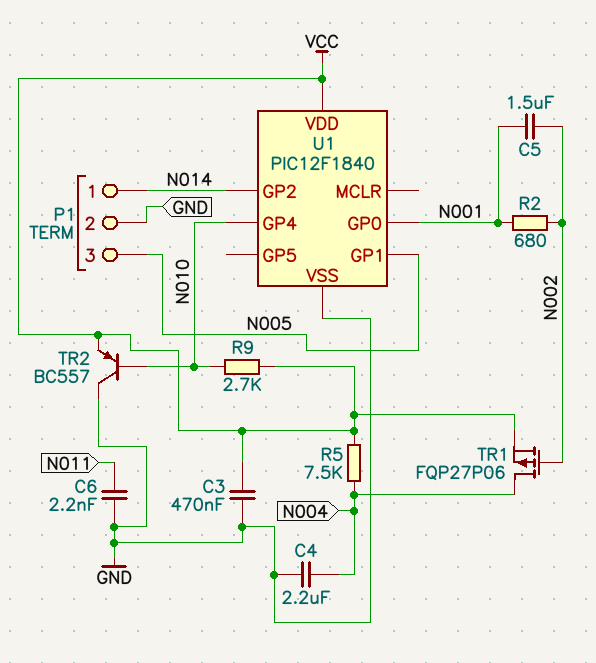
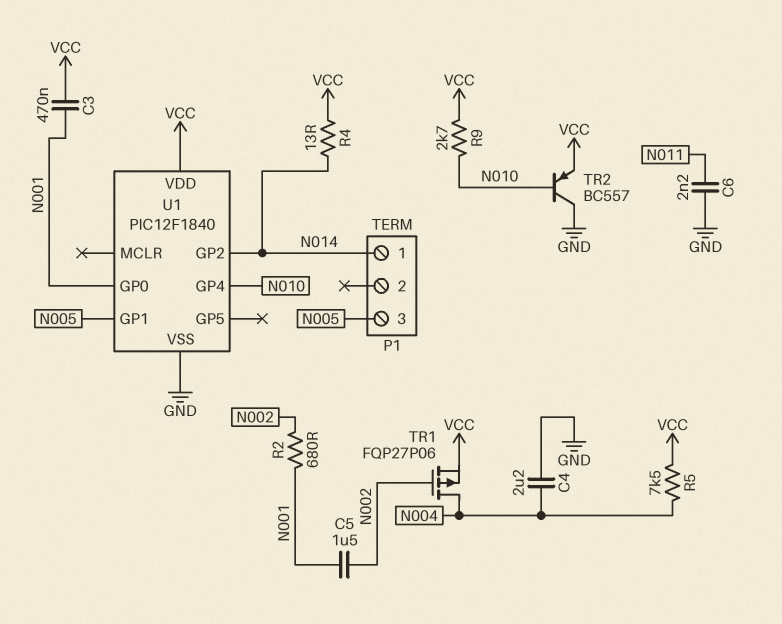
C3: 470nF (GND, VCC) -> 470nF (N001, VCC)
P1 pin 2: GND -> none
R4: none -> 13 (N014, VCC)

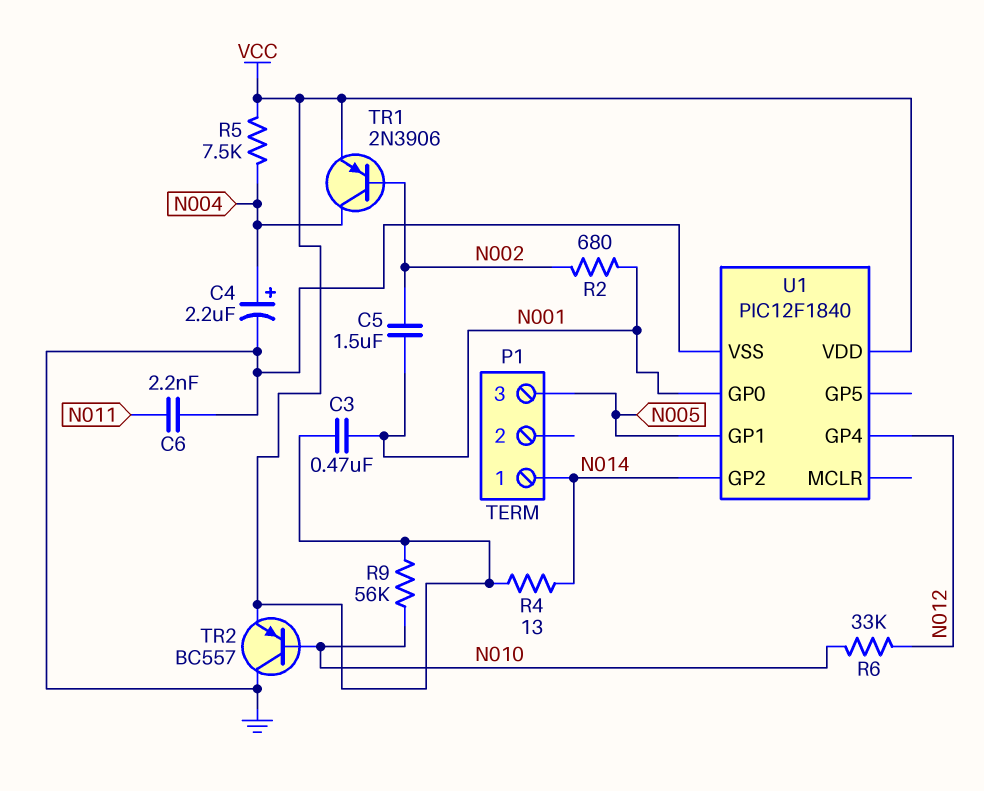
C4: 2.2uF (GND, N004) -> 2.2uF (plus N004, minus GND)
R6: none -> 33k (N010, N012)
R9: 2.7k (N010, VCC) -> 56k (N010, VCC)
TR1: PMOS FQP27P06 (G N002, D N004, S VCC) -> PNP 2N3906 (B N002, C N004, E VCC)
U1 pin GP4: N010 -> N012

